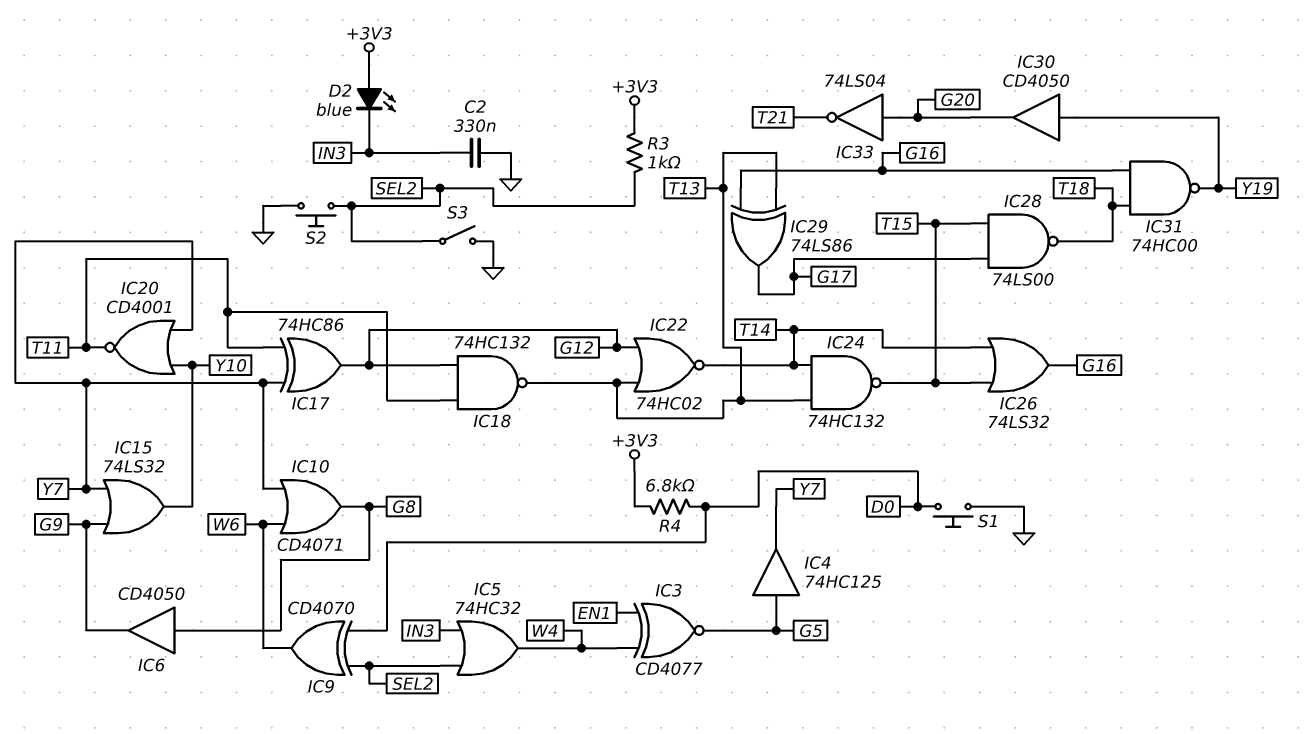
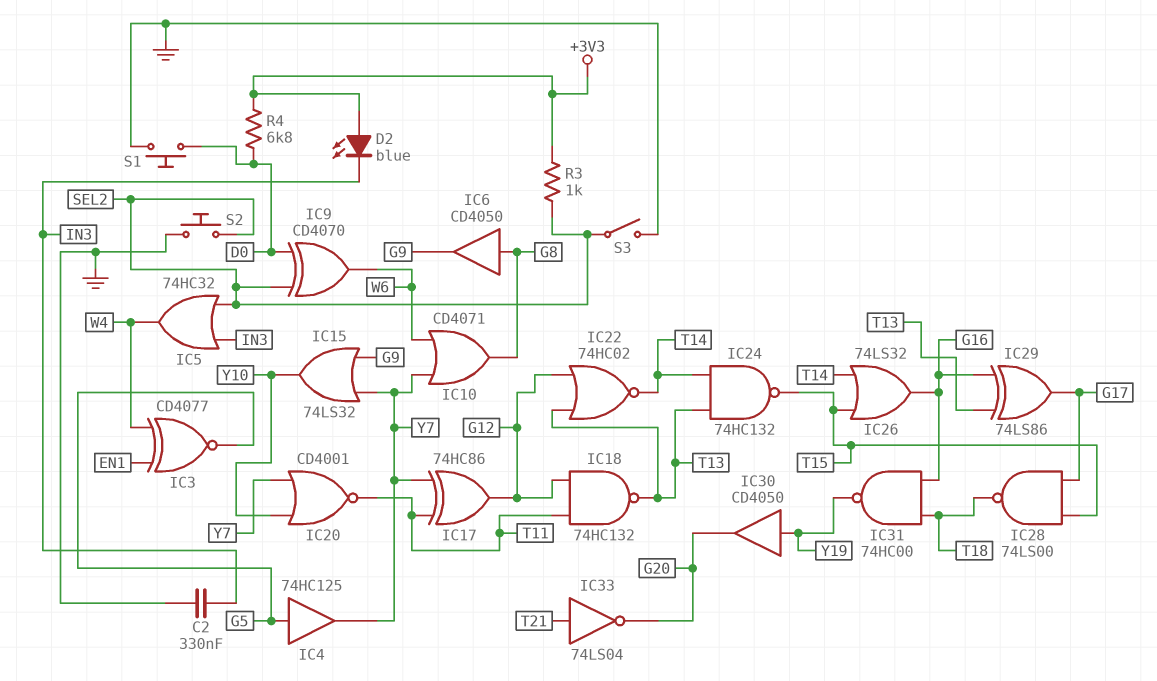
IC33: NOT 74LS04 (in G20, out T21) -> NOT 74LS04 (in T21, out G20)

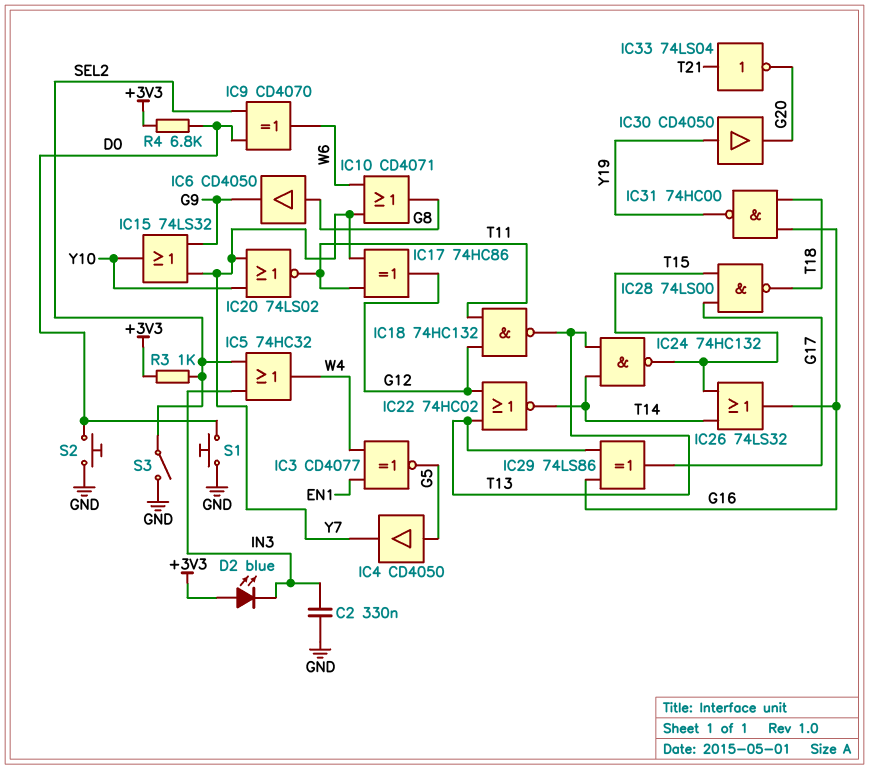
IC4: buffer 74HC125 (in G5, out Y7) -> buffer CD4050 (in G5, out Y7)
IC20: NOR CD4001 (in Y7, in Y10, out T11) -> NOR 74LS02 (in Y7, in Y10, out T11)
S2: button (GND, SEL2) -> button (D0, GND)

